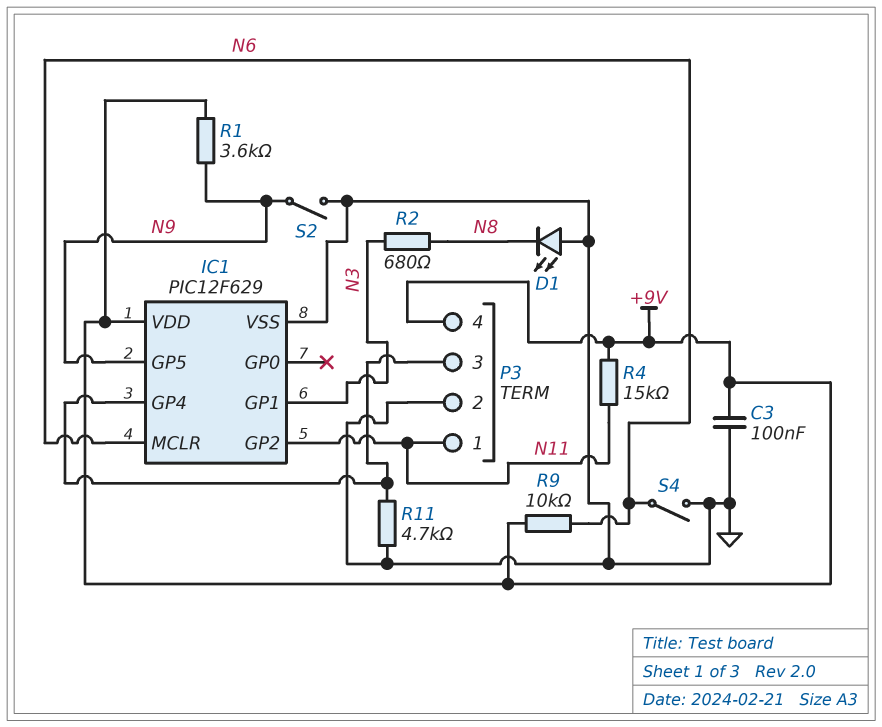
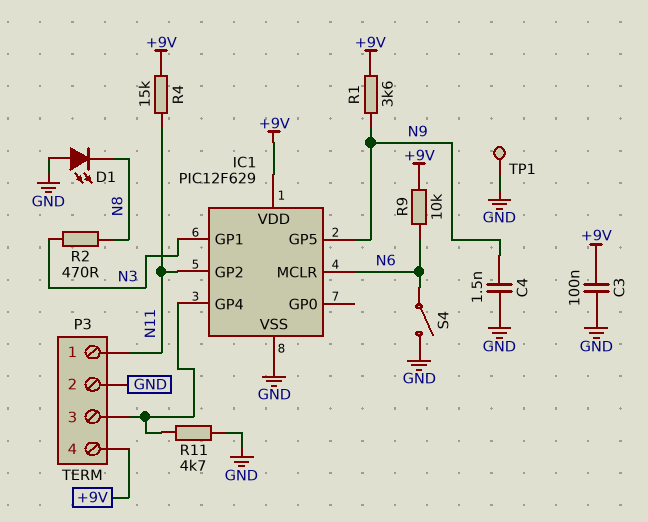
C4: none -> 1.5nF (GND, N9)
R2: 680 (N3, N8) -> 470 (N3, N8)
S2: switch (GND, N9) -> none
TP1: none -> test point (GND)

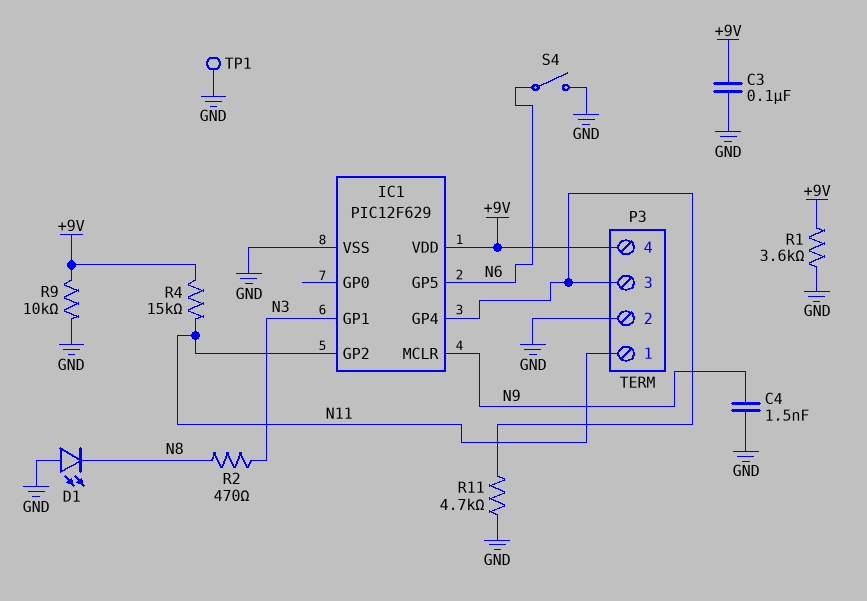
IC1 pin GP5: N9 -> N6
IC1 pin MCLR: N6 -> N9
R1: 3.6k (+9V, N9) -> 3.6k (+9V, GND)
R9: 10k (+9V, N6) -> 10k (+9V, GND)

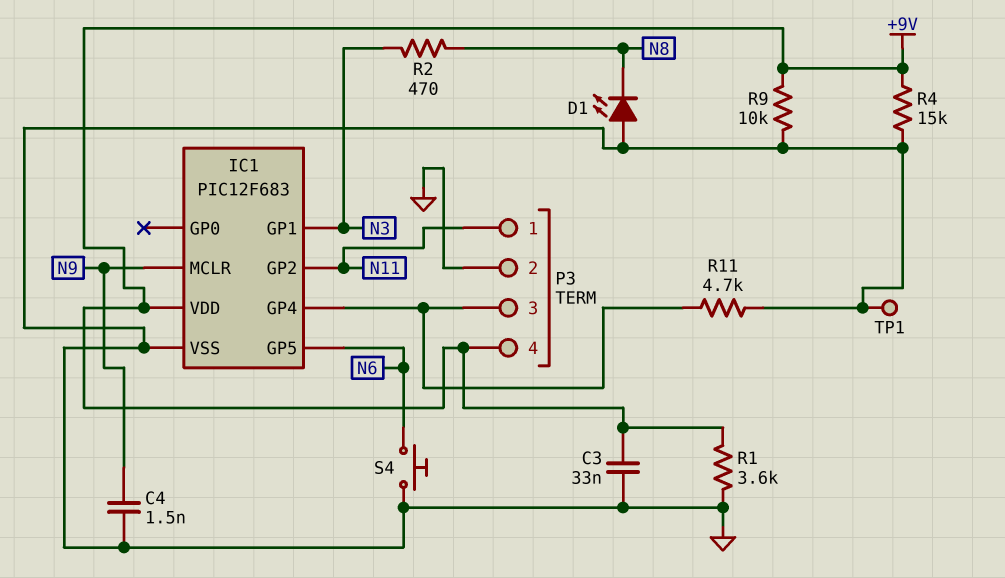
C3: 100nF (+9V, GND) -> 33nF (+9V, GND)
IC1: PIC12F629 -> PIC12F683
R4: 15k (+9V, N11) -> 15k (+9V, GND)
S4: switch (GND, N6) -> button (GND, N6)

